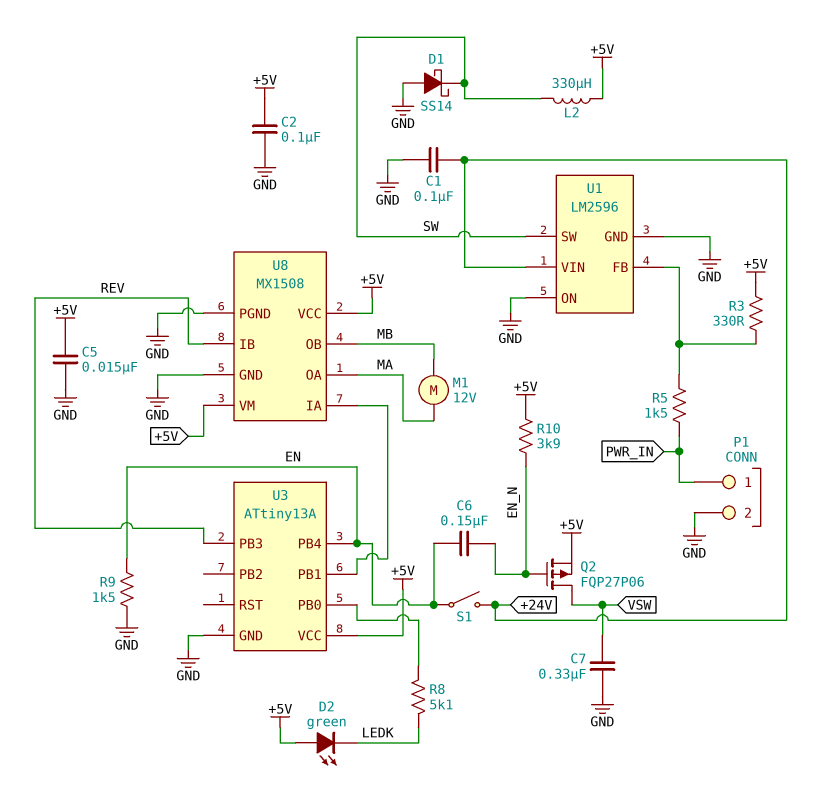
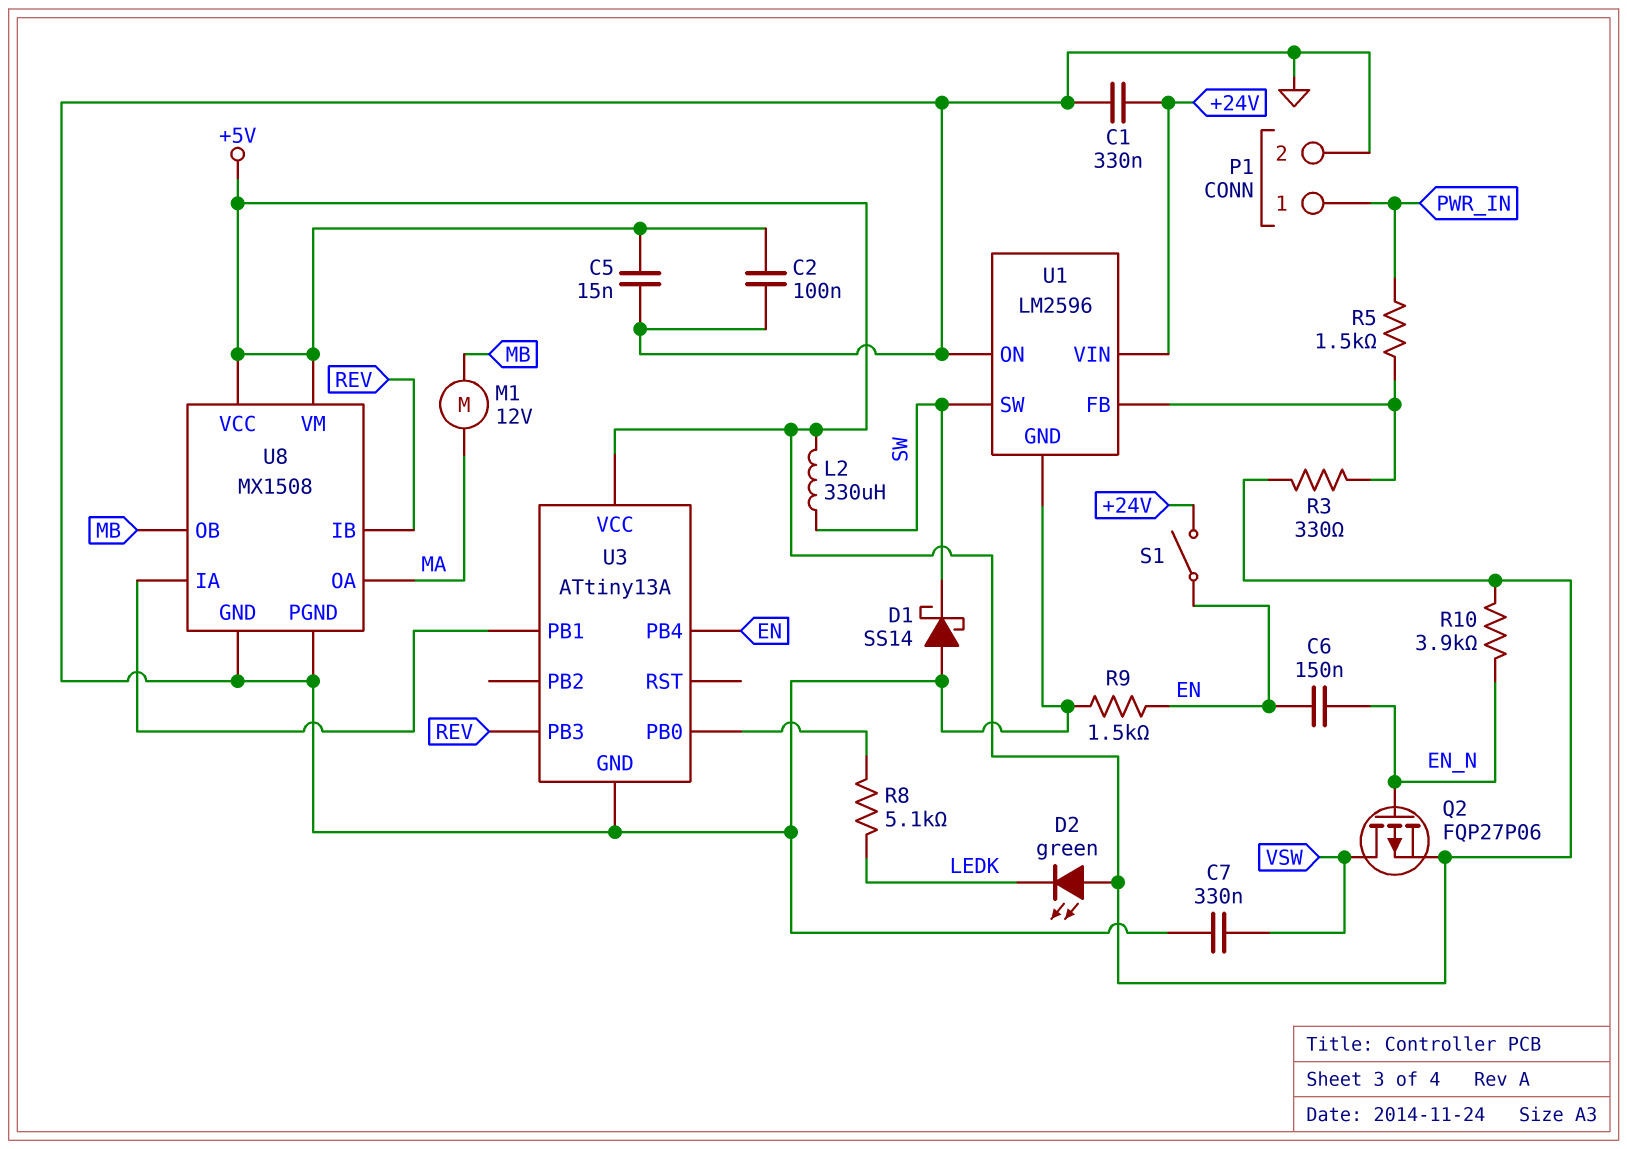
C1: 100nF (+24V, GND) -> 330nF (+24V, GND)

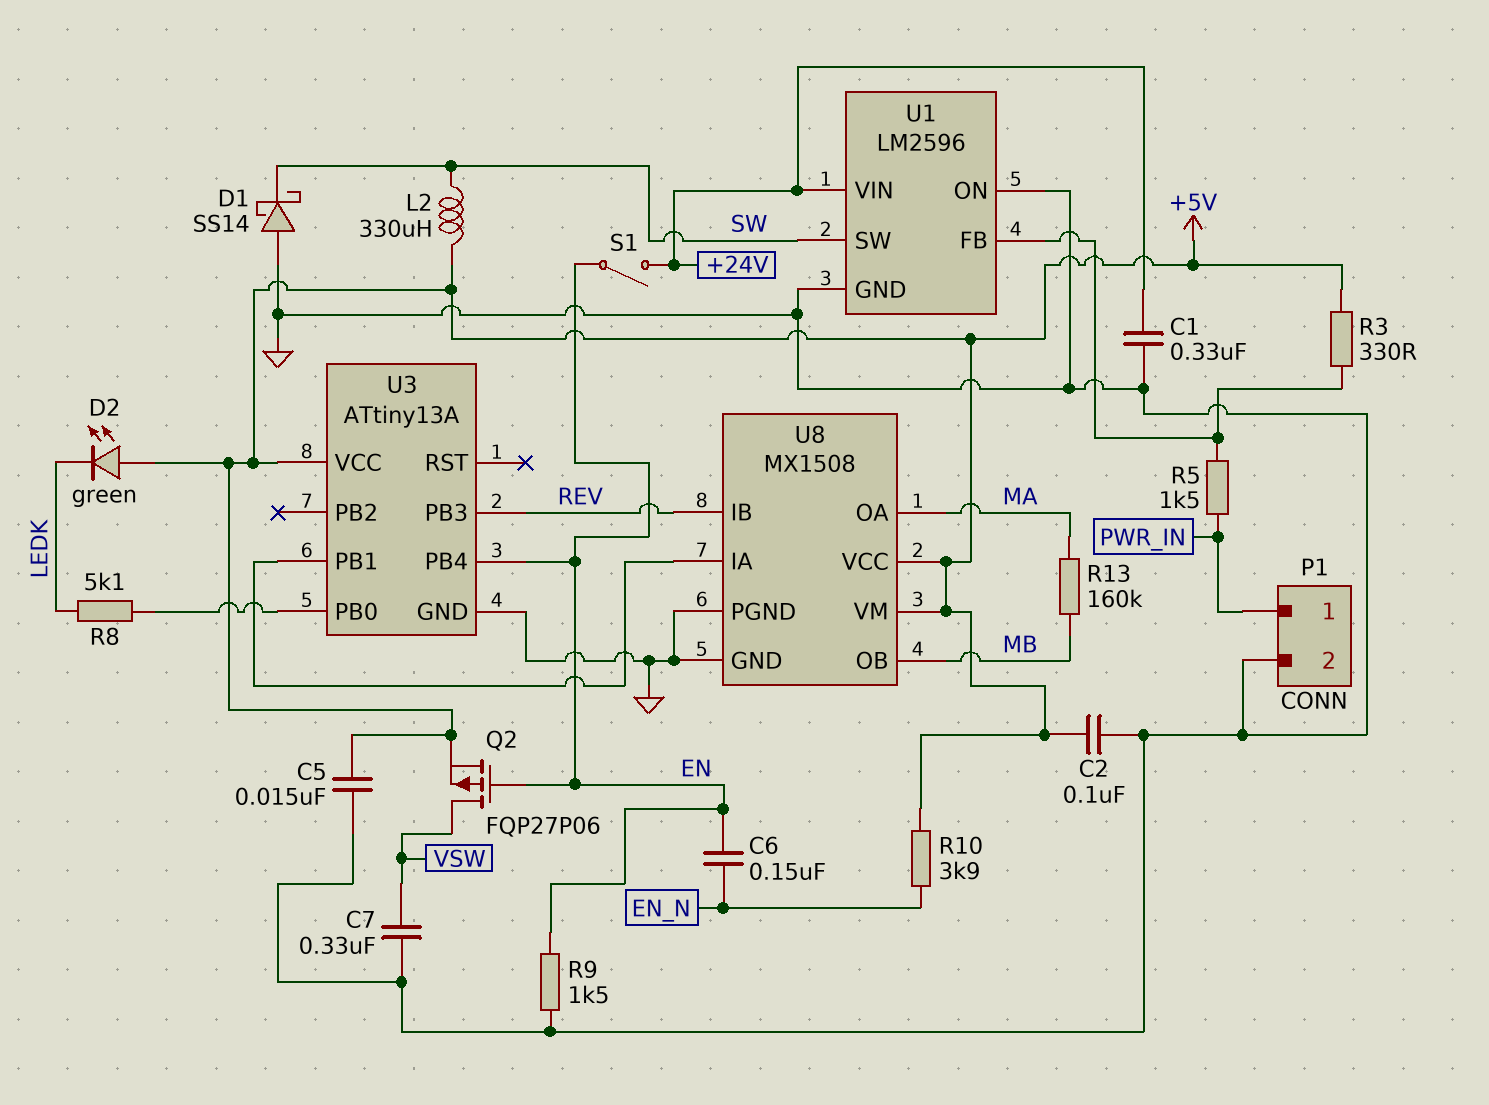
M1: motor 12V (MA, MB) -> none
Q2: PMOS FQP27P06 (G EN_N, D VSW, S +5V) -> PMOS FQP27P06 (G EN, D VSW, S +5V)
R13: none -> 160k (MA, MB)

